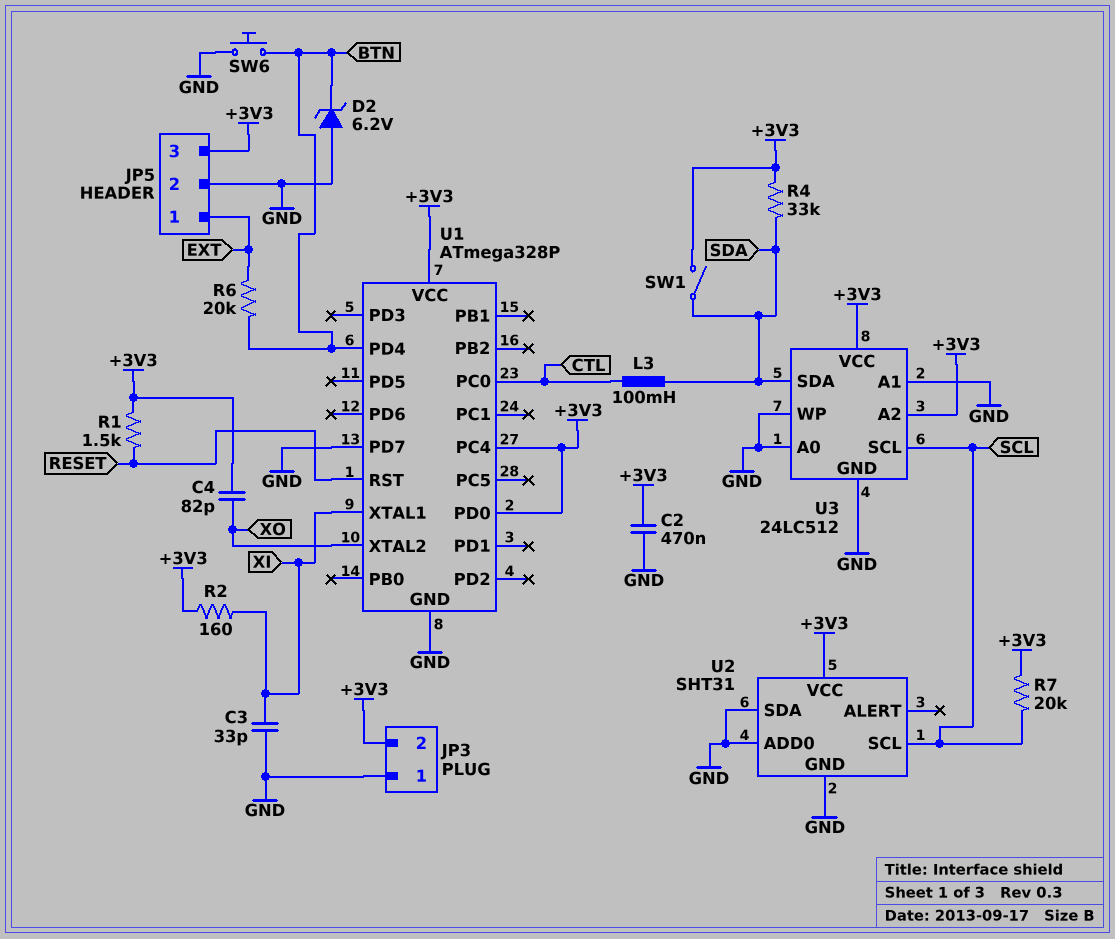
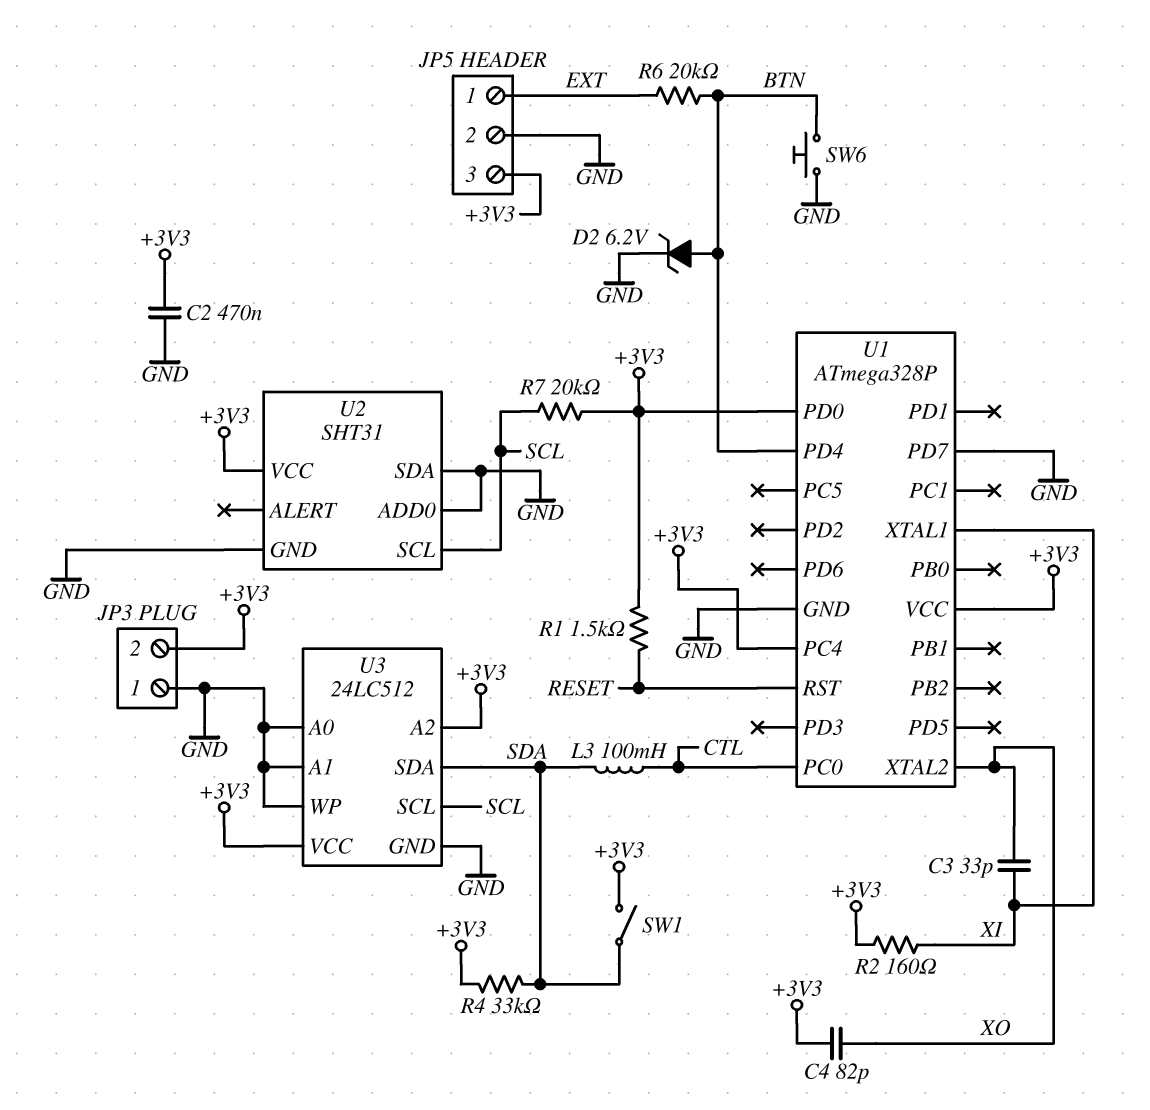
C3: 33pF (GND, XI) -> 33pF (XI, XO)
D2: zener 6.2V (A GND, K BTN) -> zener 6.2V (A BTN, K GND)

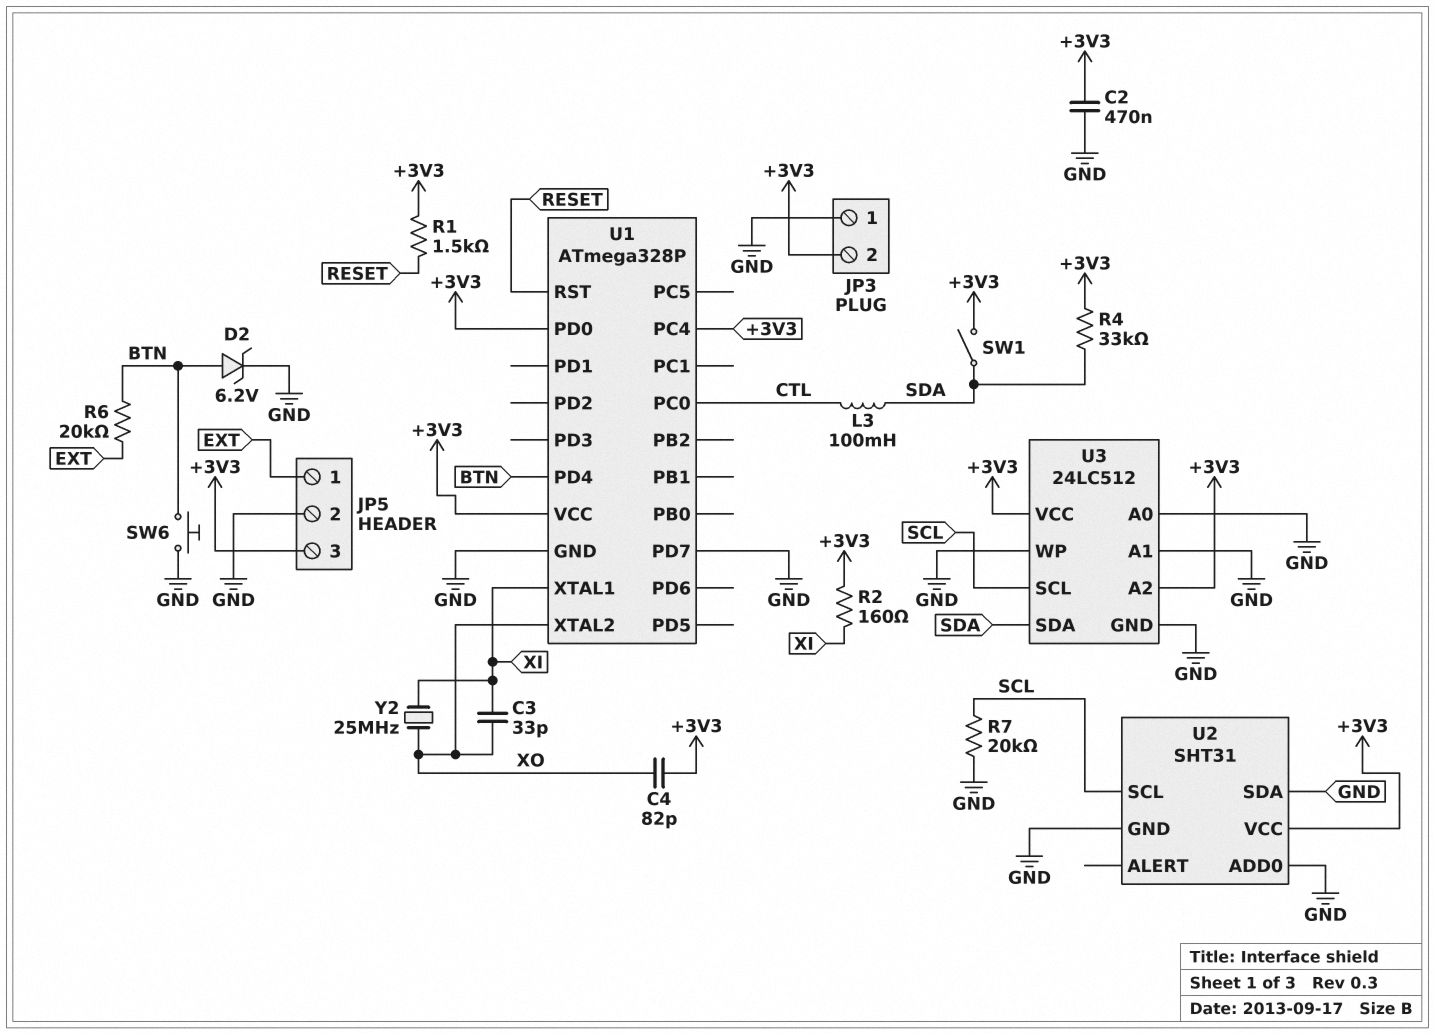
R7: 20k (+3V3, SCL) -> 20k (GND, SCL)
Y2: none -> 25MHz (XI, XO)

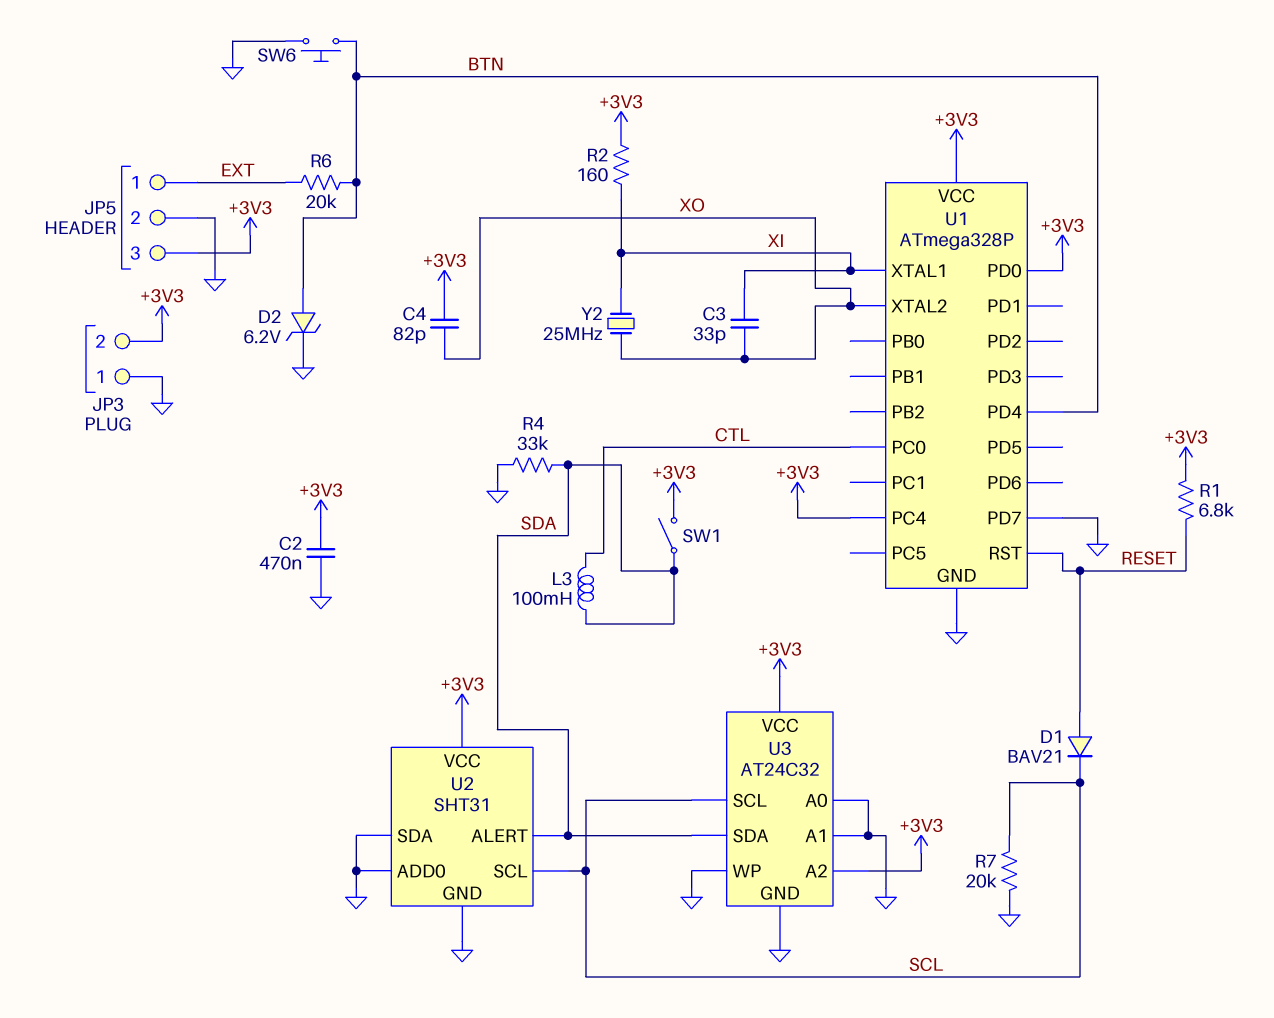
D1: none -> diode BAV21 (A RESET, K SCL)
R1: 1.5k (+3V3, RESET) -> 6.8k (+3V3, RESET)
R4: 33k (+3V3, SDA) -> 33k (GND, SDA)
U2 pin ALERT: none -> SDA
U3: 24LC512 -> AT24C32

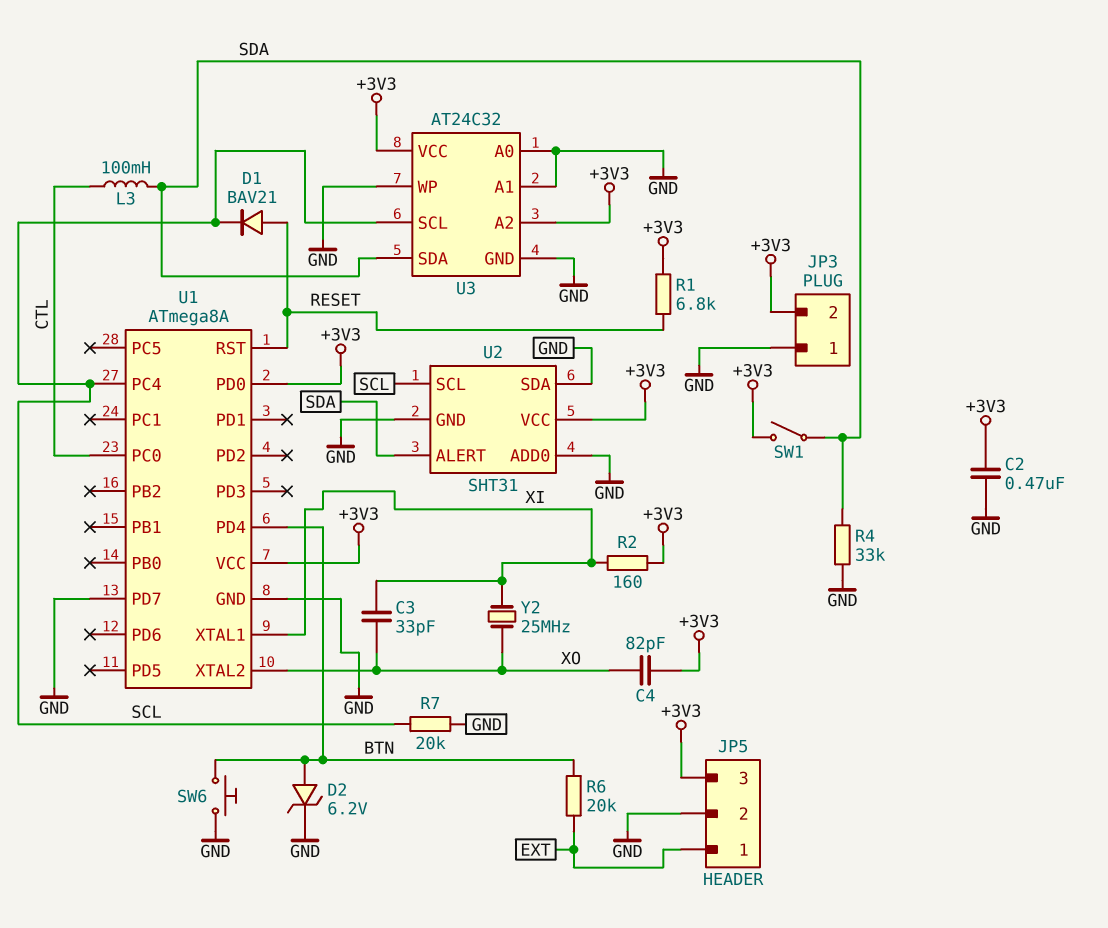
U1: ATmega328P -> ATmega8A
U1 pin PC4: +3V3 -> SCL

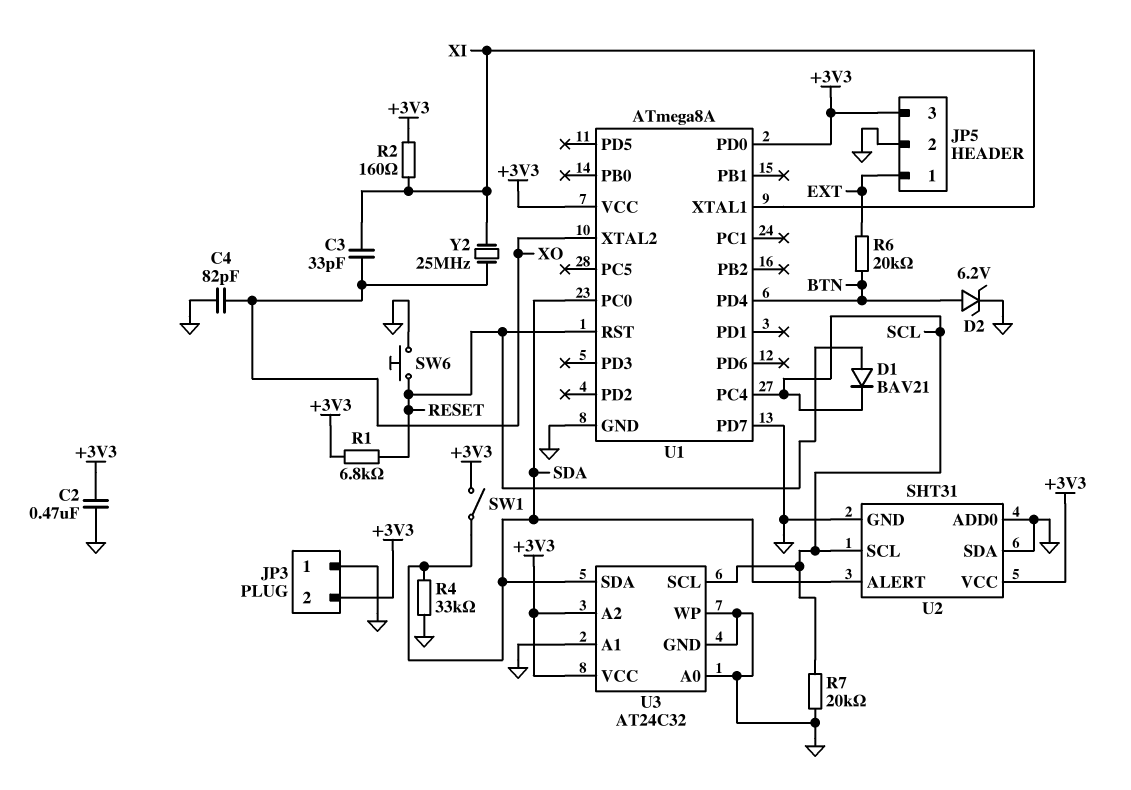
C4: 82pF (+3V3, XO) -> 82pF (GND, XO)
L3: 100mH (CTL, SDA) -> none
SW6: button (BTN, GND) -> button (GND, RESET)
U1 pin PC0: CTL -> SDA

